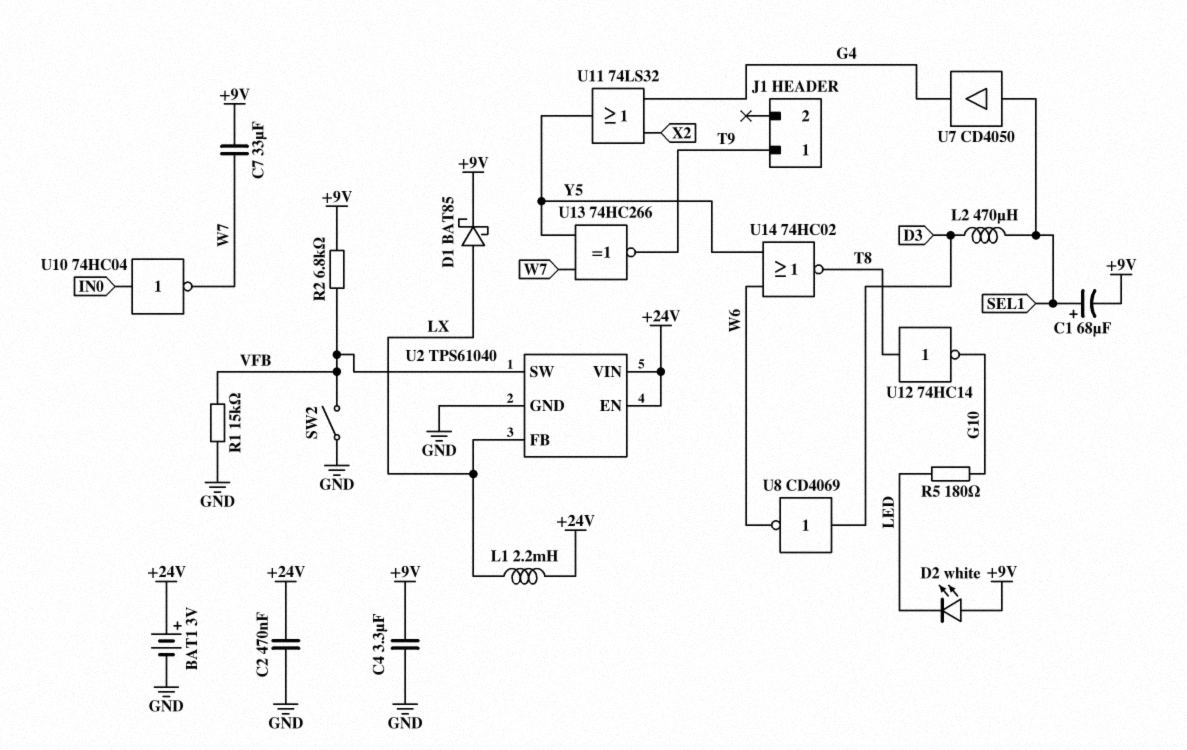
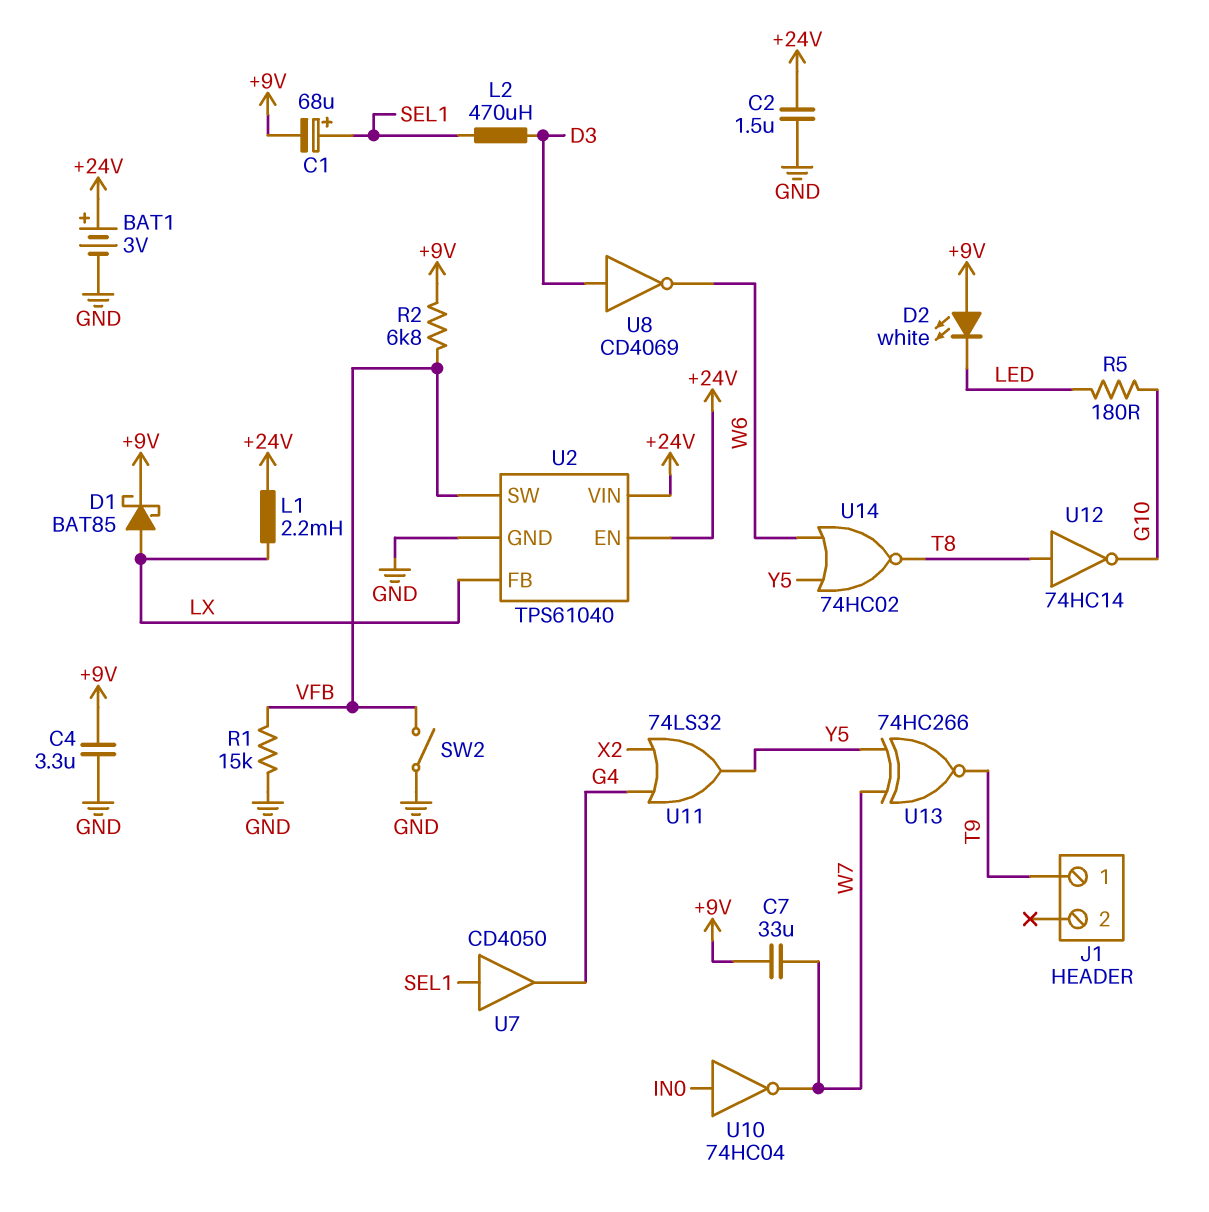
C2: 470nF (+24V, GND) -> 1.5uF (+24V, GND)

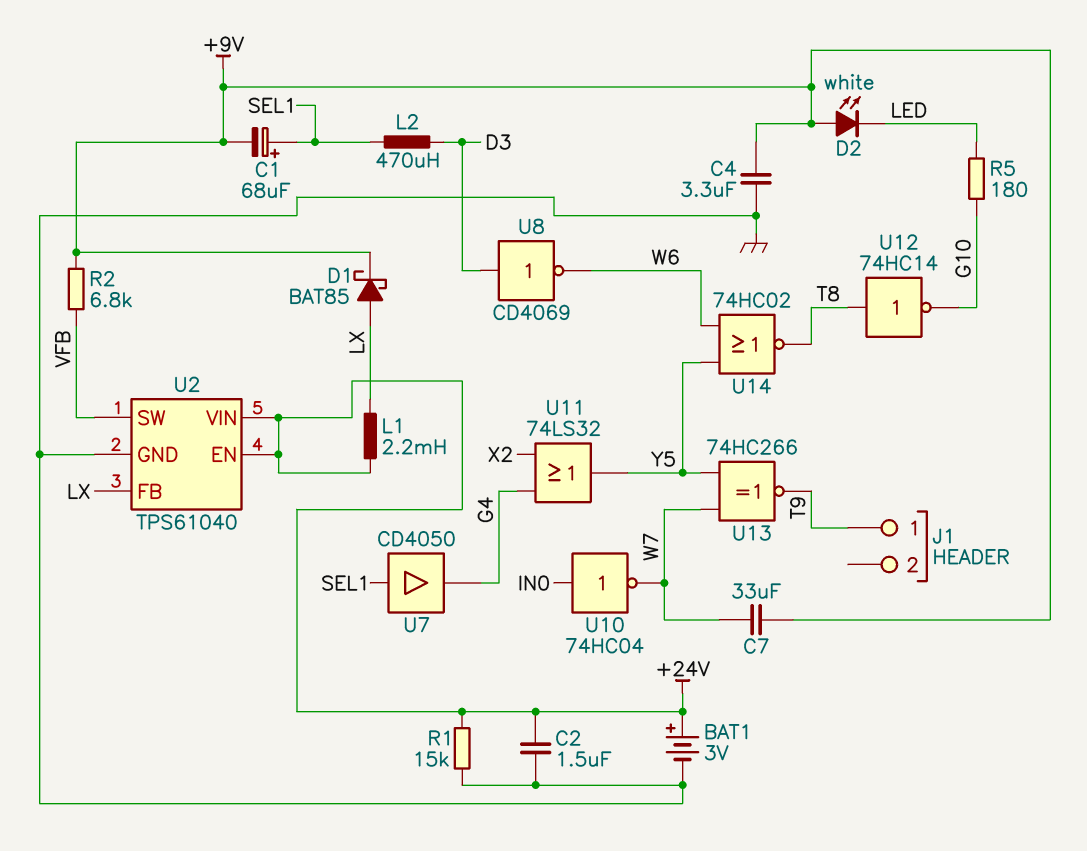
R1: 15k (GND, VFB) -> 15k (+24V, GND)
SW2: switch (GND, VFB) -> none

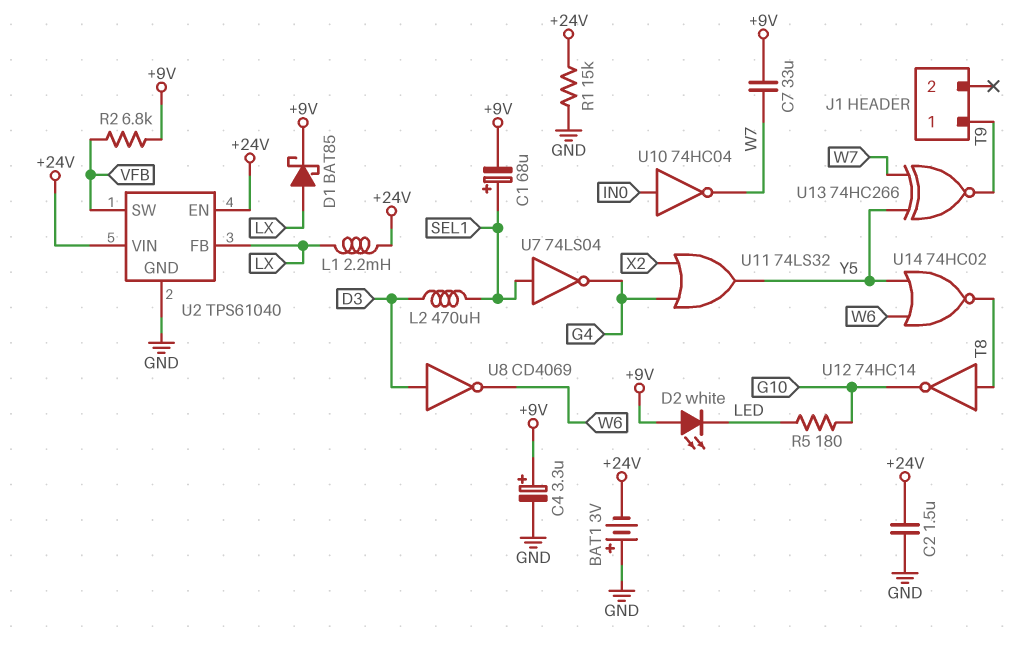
BAT1: 3V (plus +24V, minus GND) -> 3V (plus GND, minus +24V)
C4: 3.3uF (+9V, GND) -> 3.3uF (plus +9V, minus GND)
U7: buffer CD4050 (in SEL1, out G4) -> NOT 74LS04 (in SEL1, out G4)

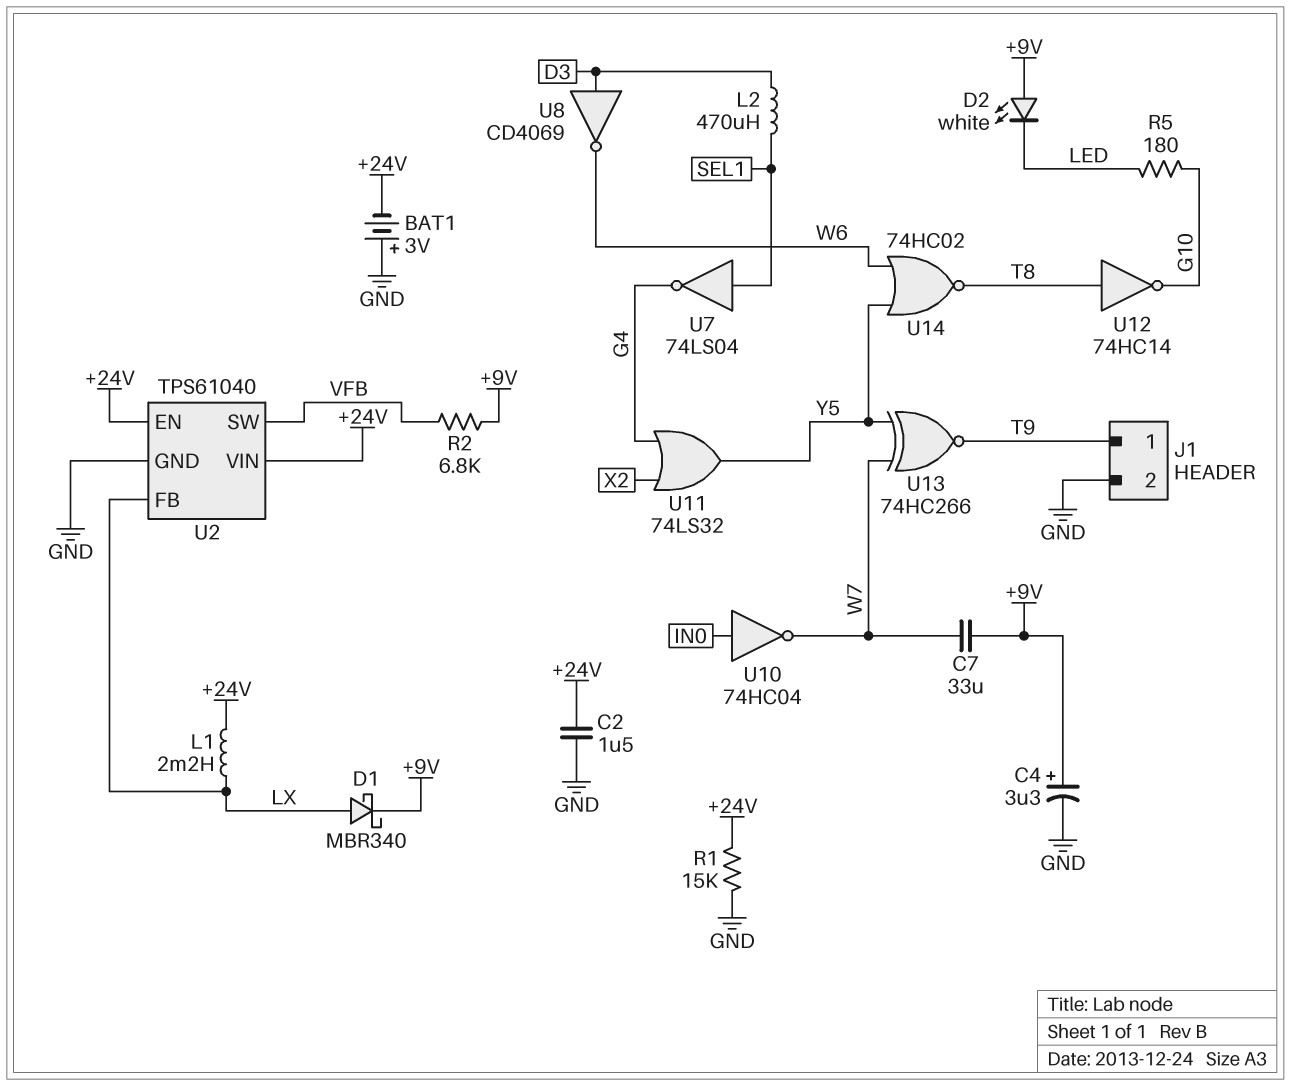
C1: 68uF (plus SEL1, minus +9V) -> none
D1: schottky BAT85 (A LX, K +9V) -> schottky MBR340 (A LX, K +9V)
J1 pin 2: none -> GND

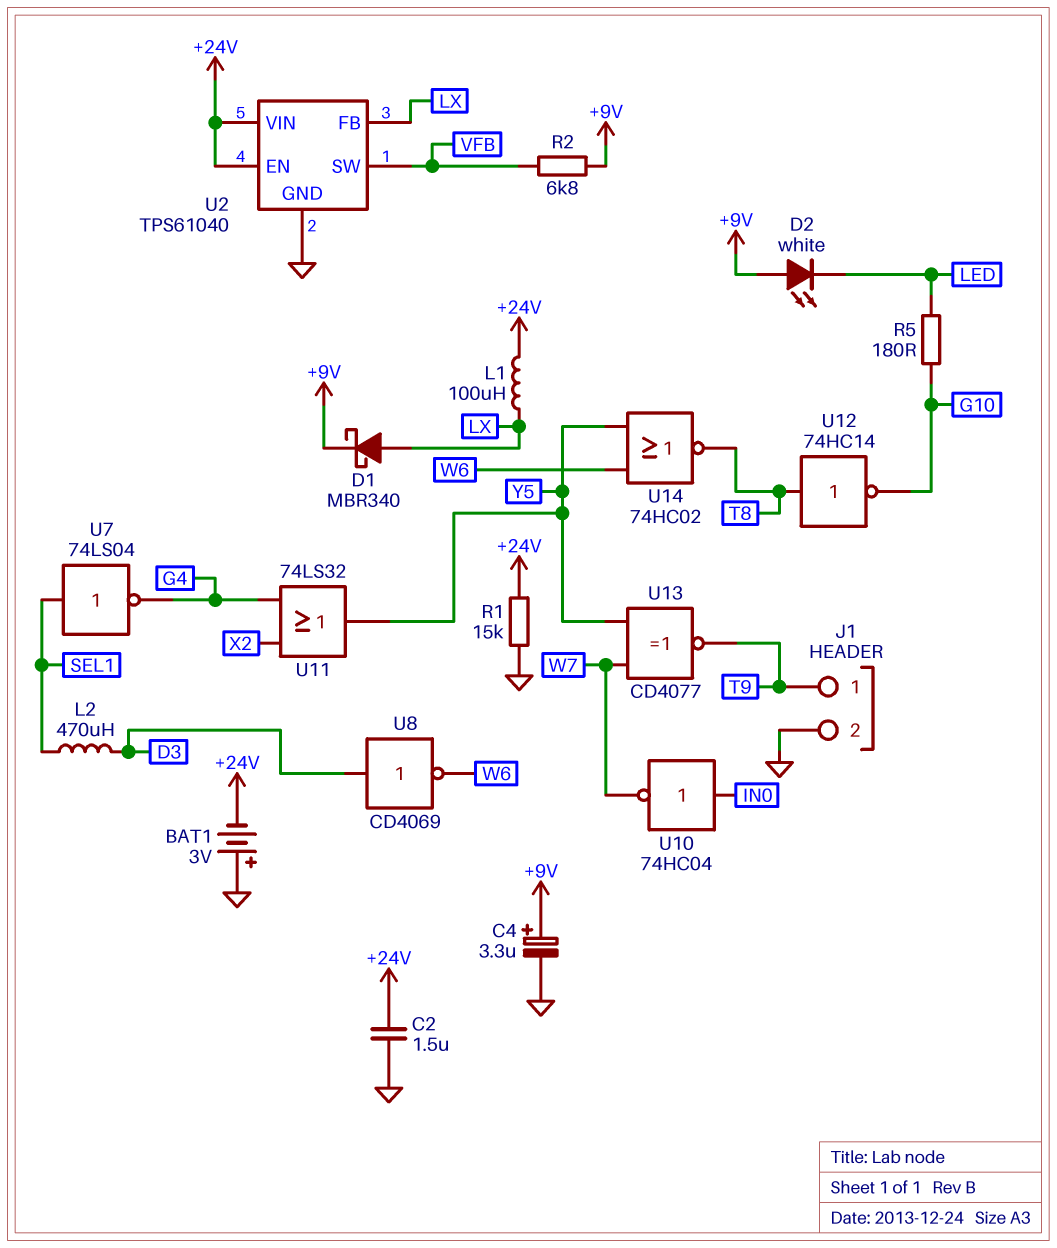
C7: 33uF (+9V, W7) -> none
L1: 2.2mH (+24V, LX) -> 100uH (+24V, LX)
U13: XNOR 74HC266 (in W7, in Y5, out T9) -> XNOR CD4077 (in W7, in Y5, out T9)

